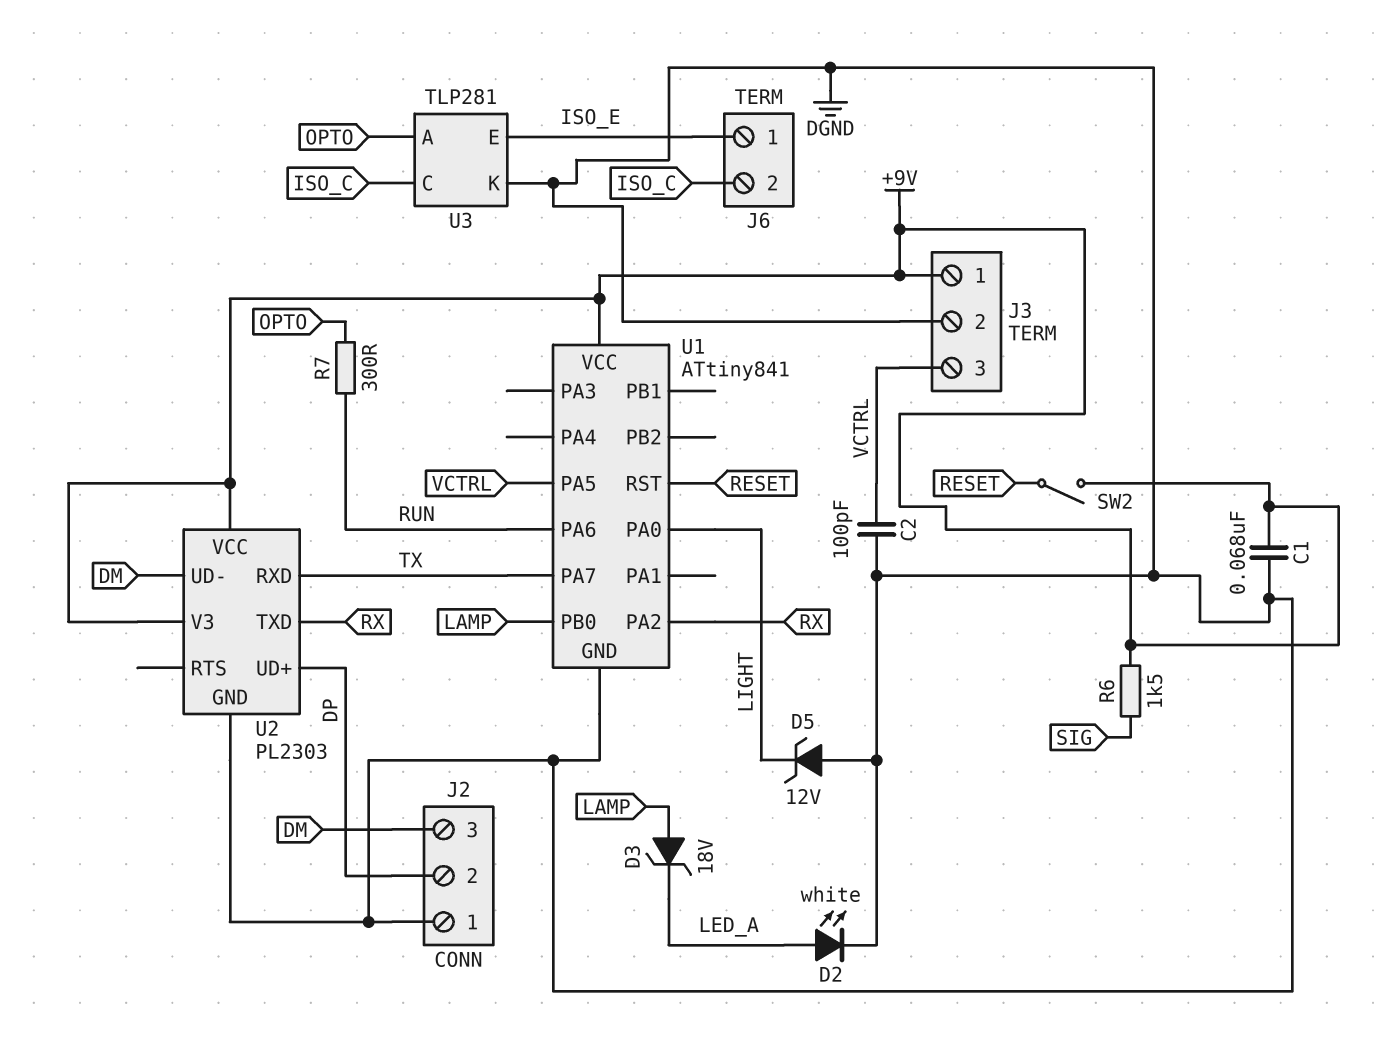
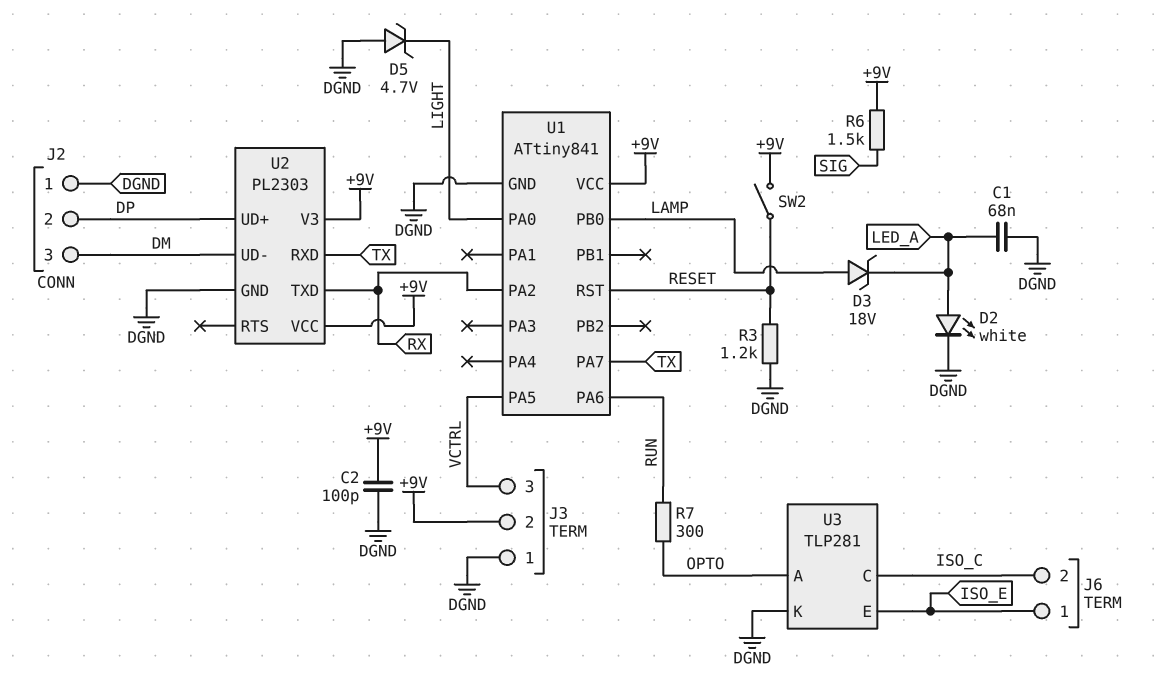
C1: 68nF (+9V, DGND) -> 68nF (DGND, LED_A)
C2: 100pF (DGND, VCTRL) -> 100pF (+9V, DGND)
D5: zener 12V (A DGND, K LIGHT) -> zener 4.7V (A DGND, K LIGHT)
J3 pin 1: +9V -> DGND
J3 pin 2: DGND -> +9V
R3: none -> 1.2k (DGND, RESET)

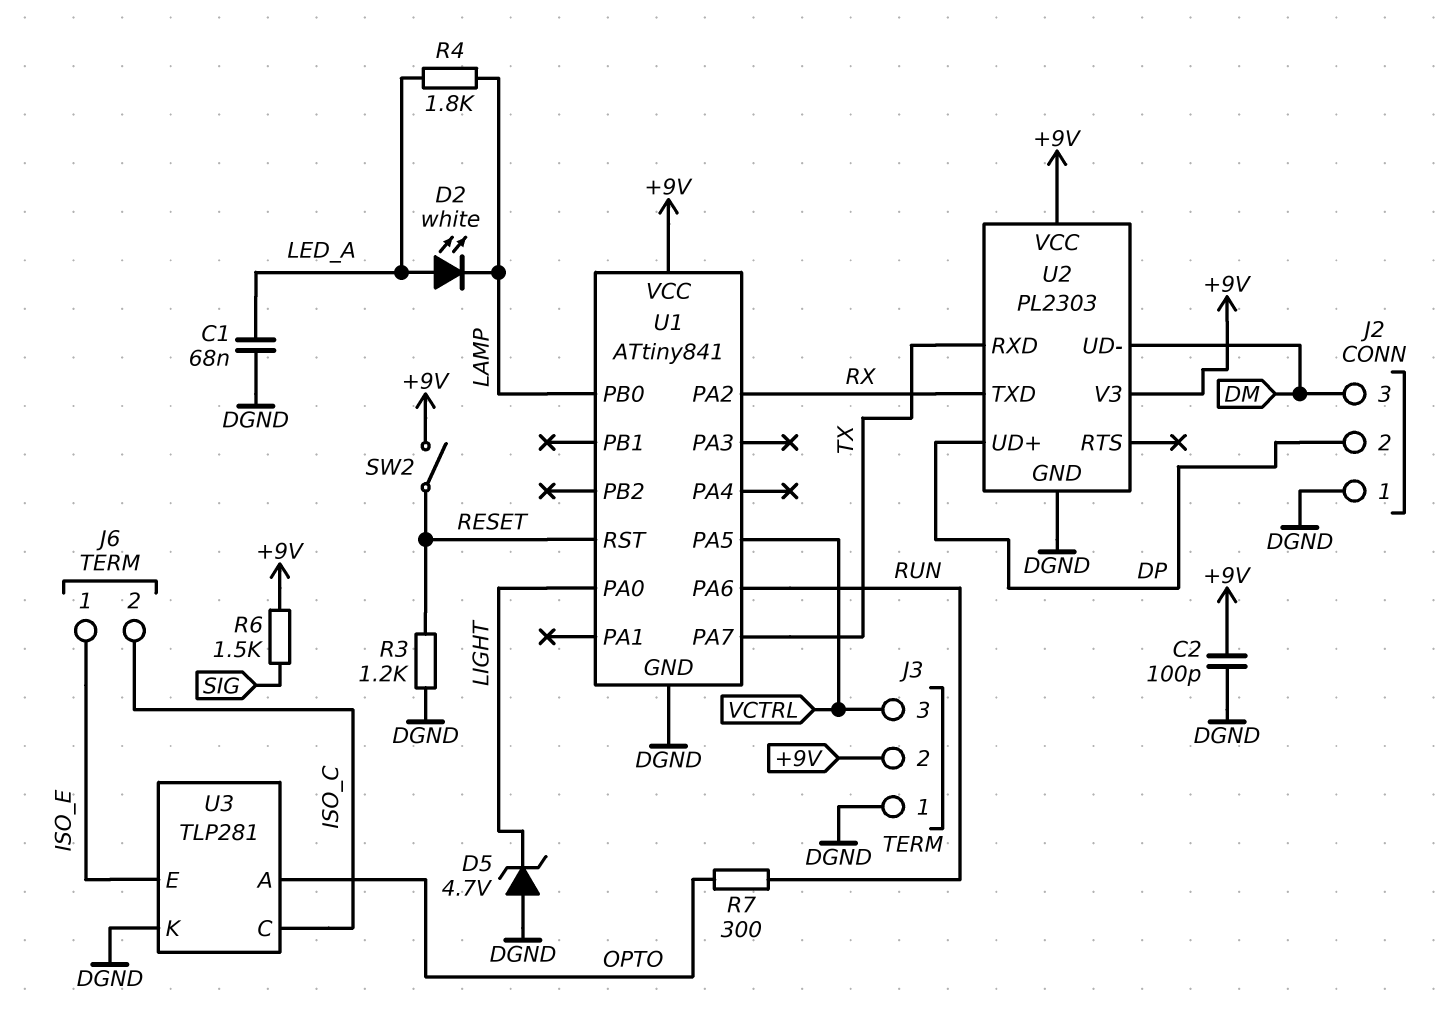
D2: LED white (A LED_A, K DGND) -> LED white (A LED_A, K LAMP)
D3: zener 18V (A LAMP, K LED_A) -> none
R4: none -> 1.8k (LAMP, LED_A)

